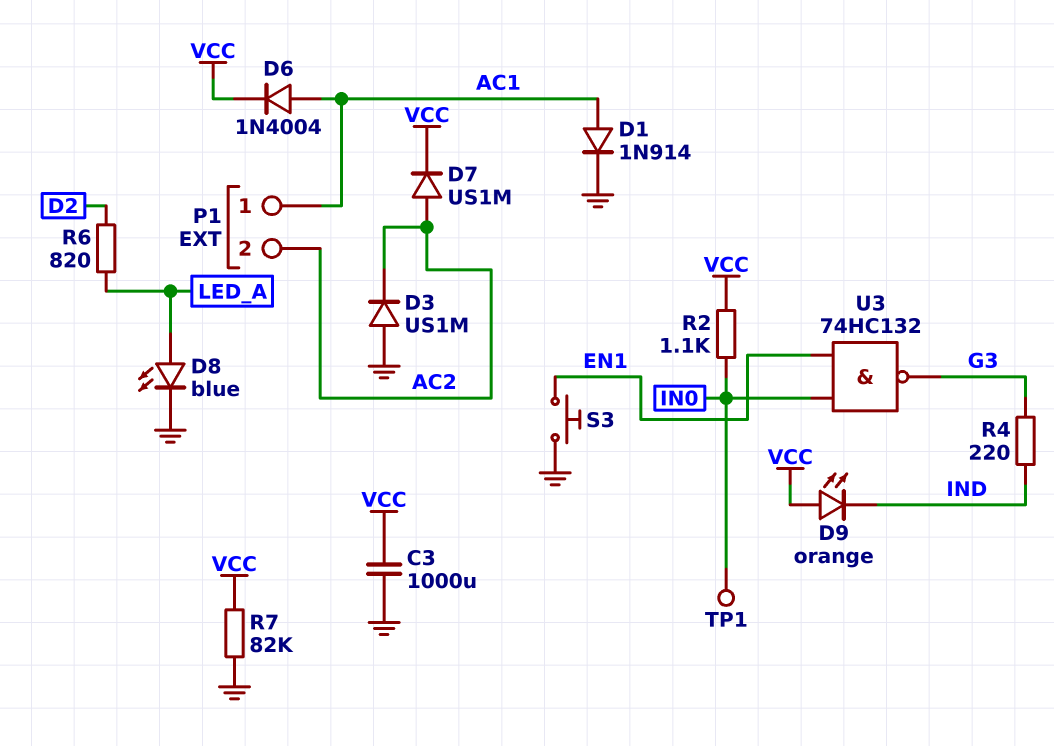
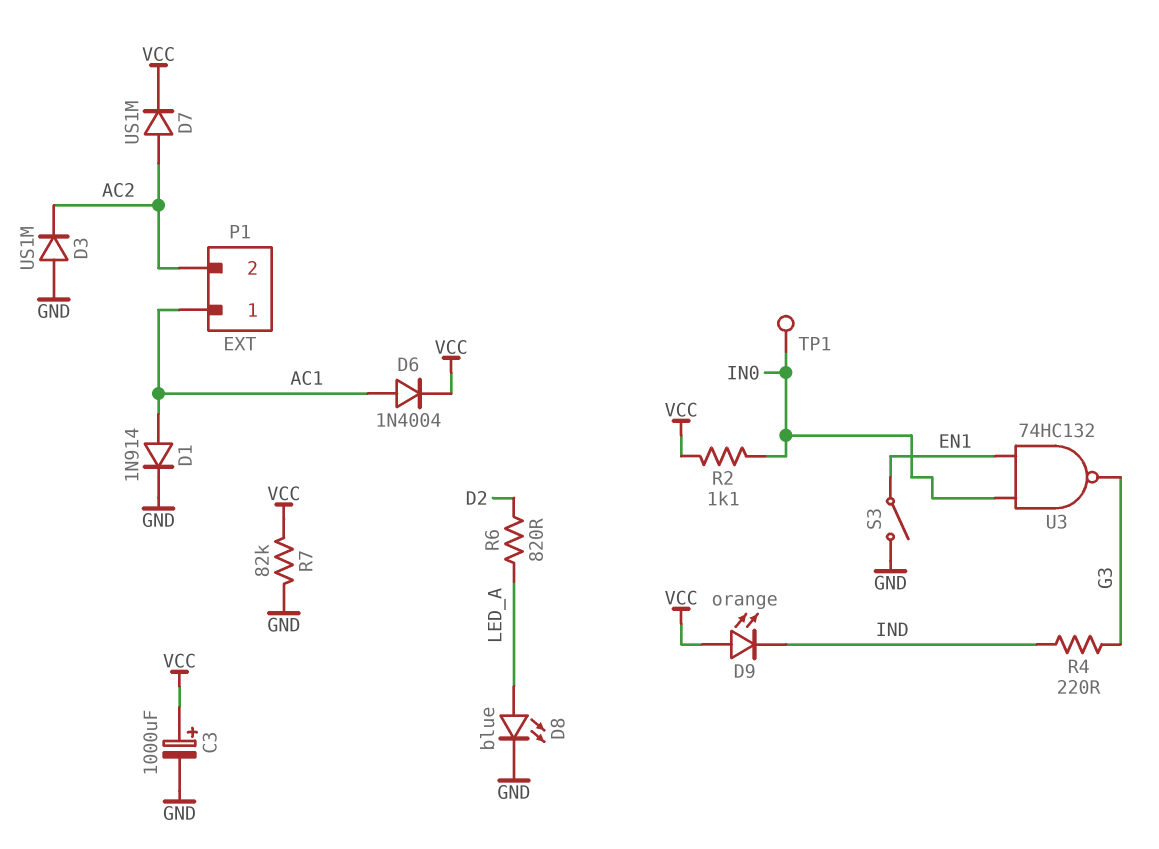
C3: 1000uF (GND, VCC) -> 1000uF (plus VCC, minus GND)
S3: button (EN1, GND) -> switch (EN1, GND)

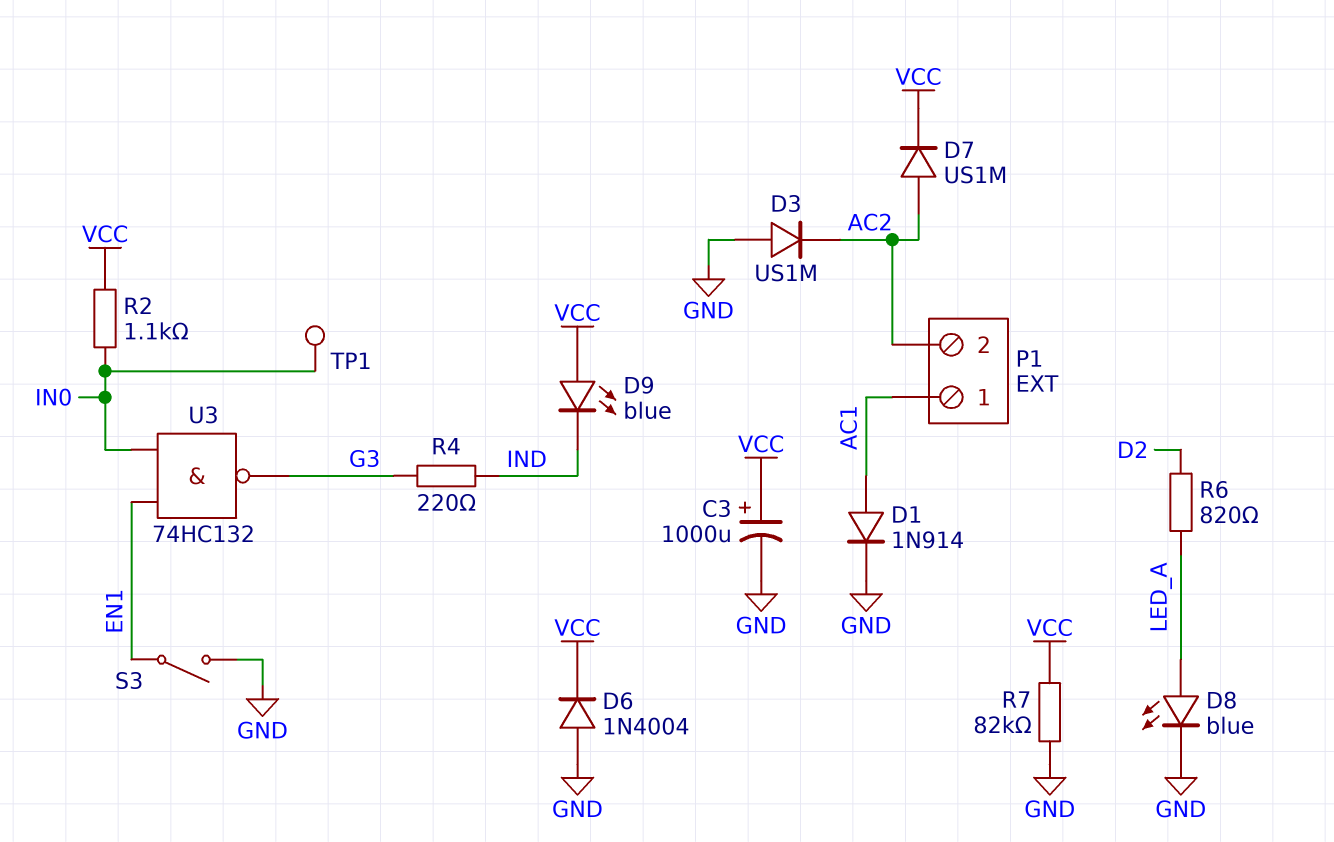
D6: diode 1N4004 (A AC1, K VCC) -> diode 1N4004 (A GND, K VCC)
D9: LED orange (A VCC, K IND) -> LED blue (A VCC, K IND)

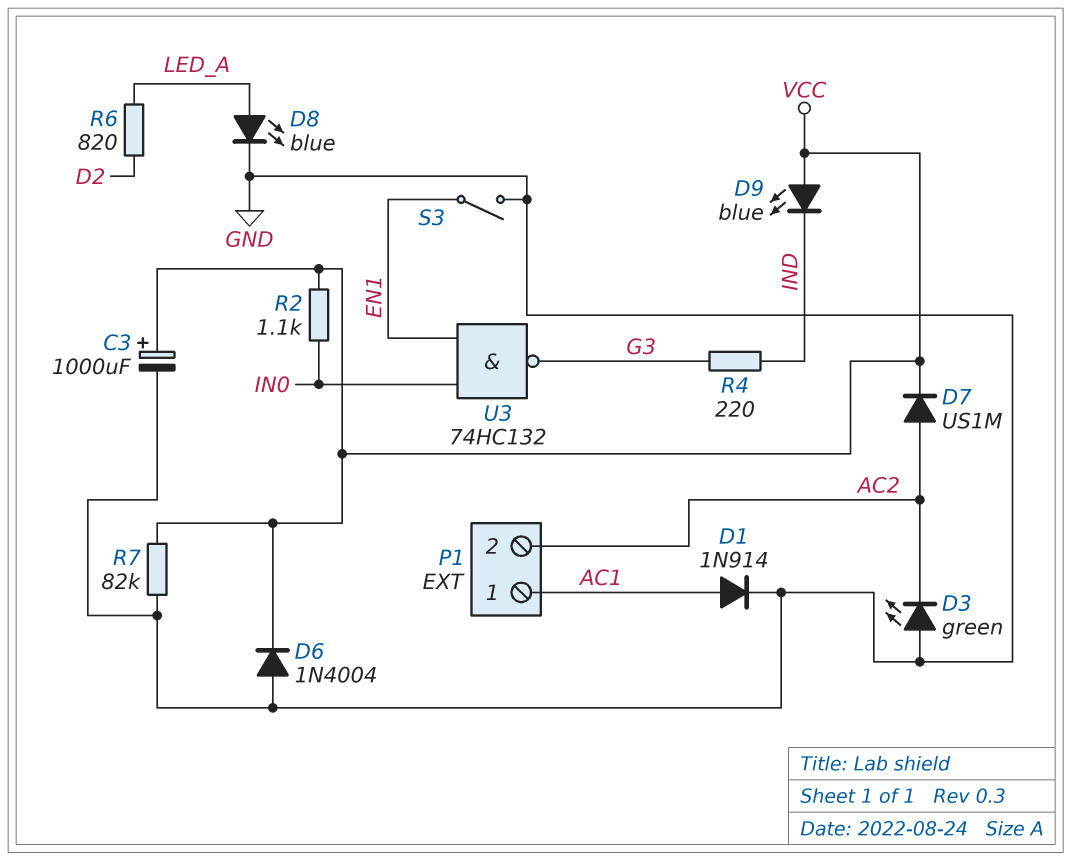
D3: diode US1M (A GND, K AC2) -> LED green (A GND, K AC2)
TP1: test point (IN0) -> none

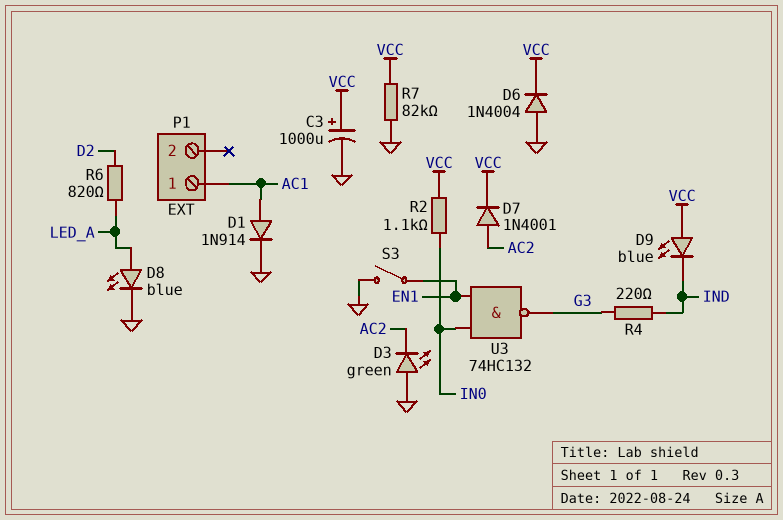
D7: diode US1M (A AC2, K VCC) -> diode 1N4001 (A AC2, K VCC)
P1 pin 2: AC2 -> none

